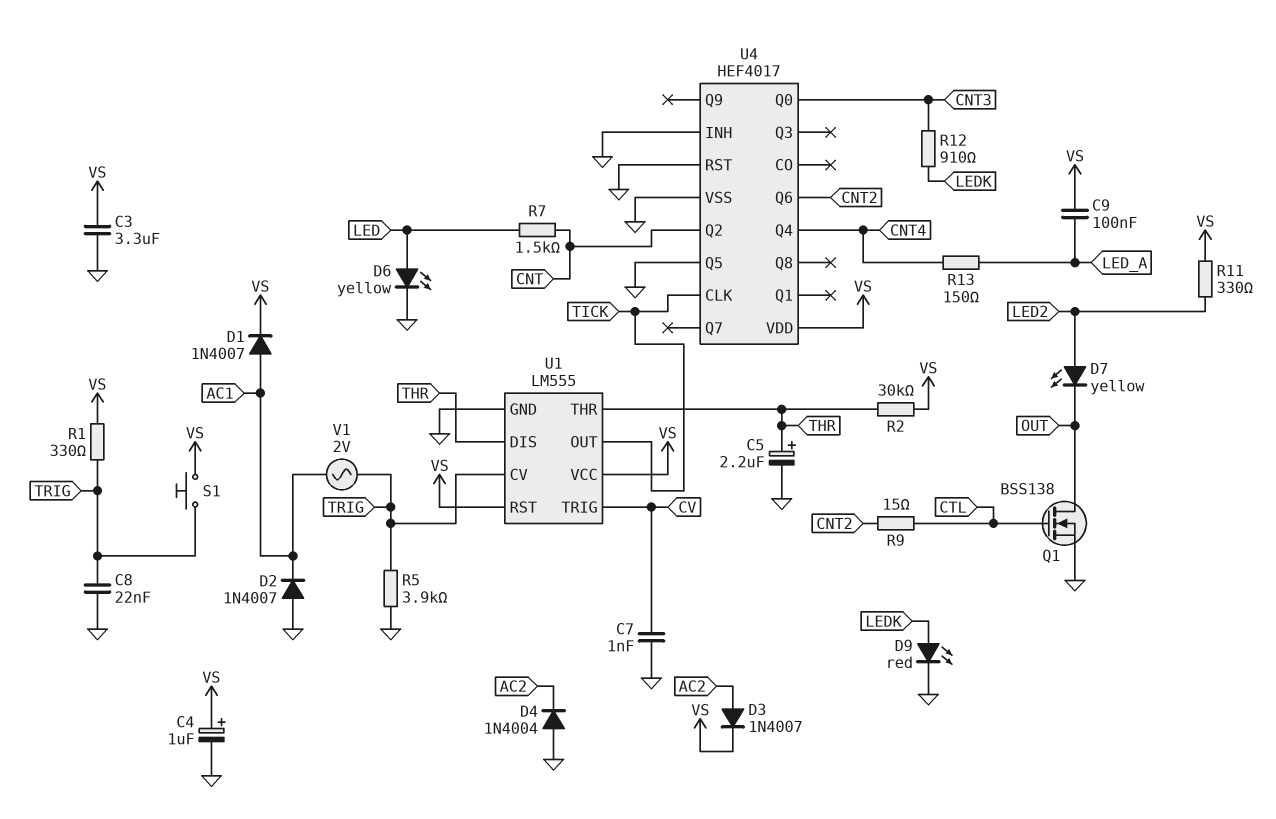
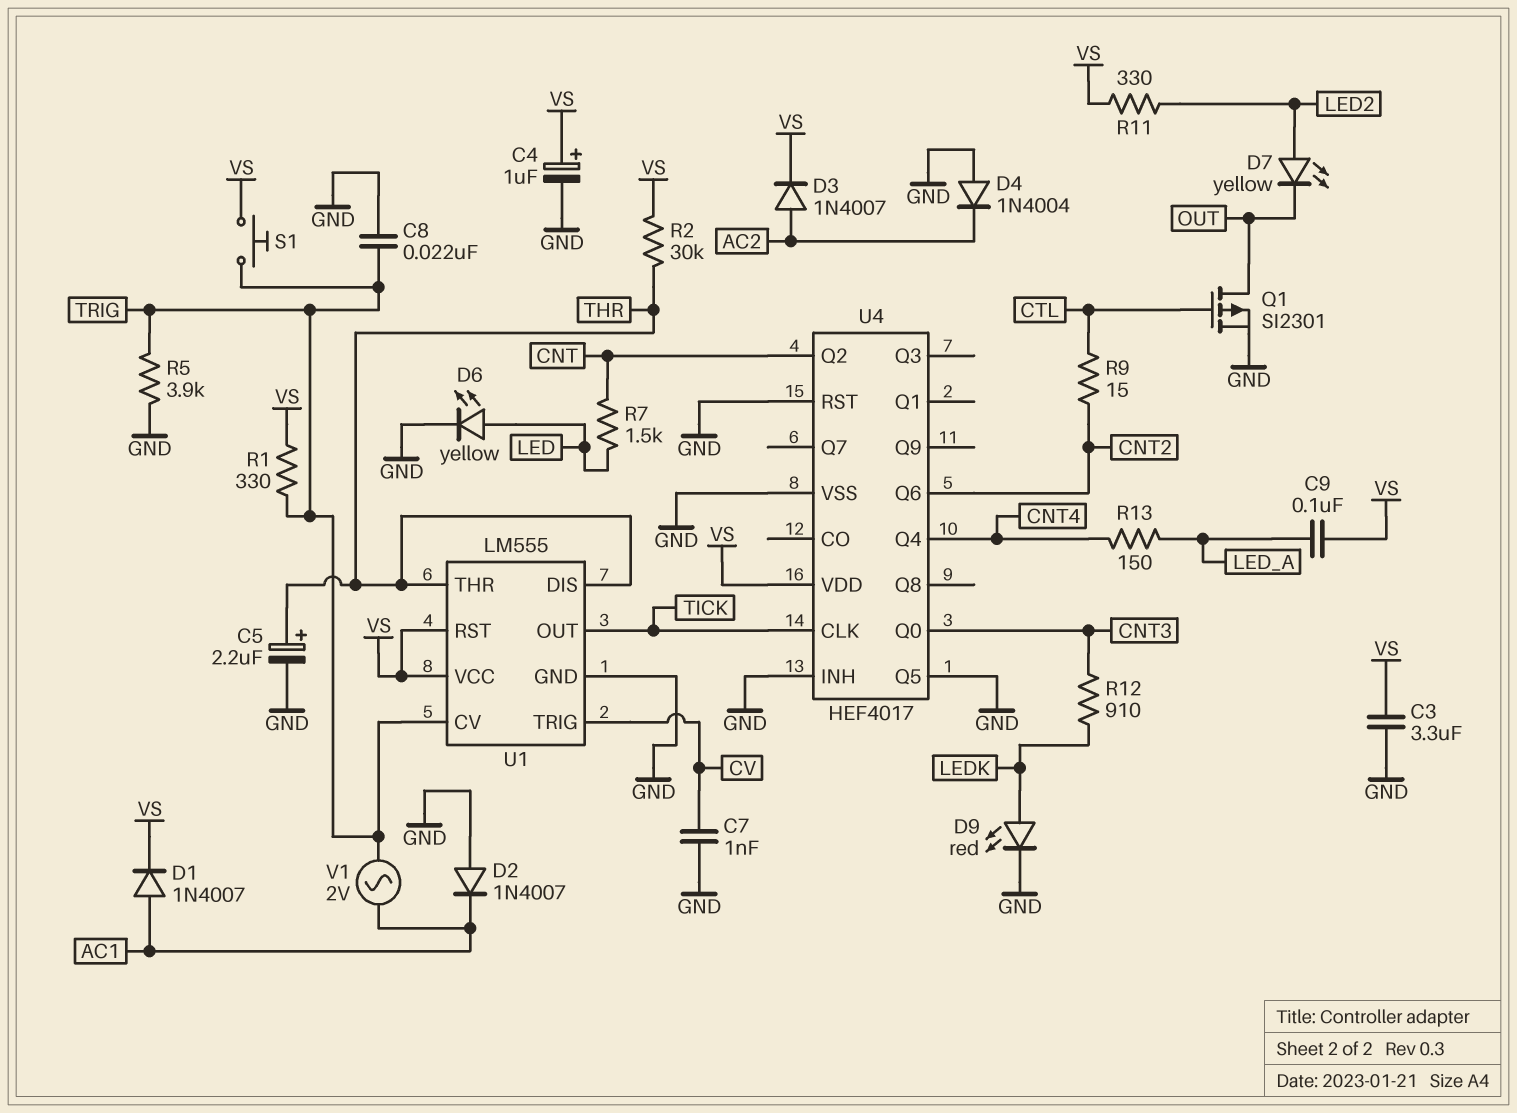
Q1: NMOS BSS138 (G CTL, D OUT, S GND) -> PMOS SI2301 (G CTL, D OUT, S GND)

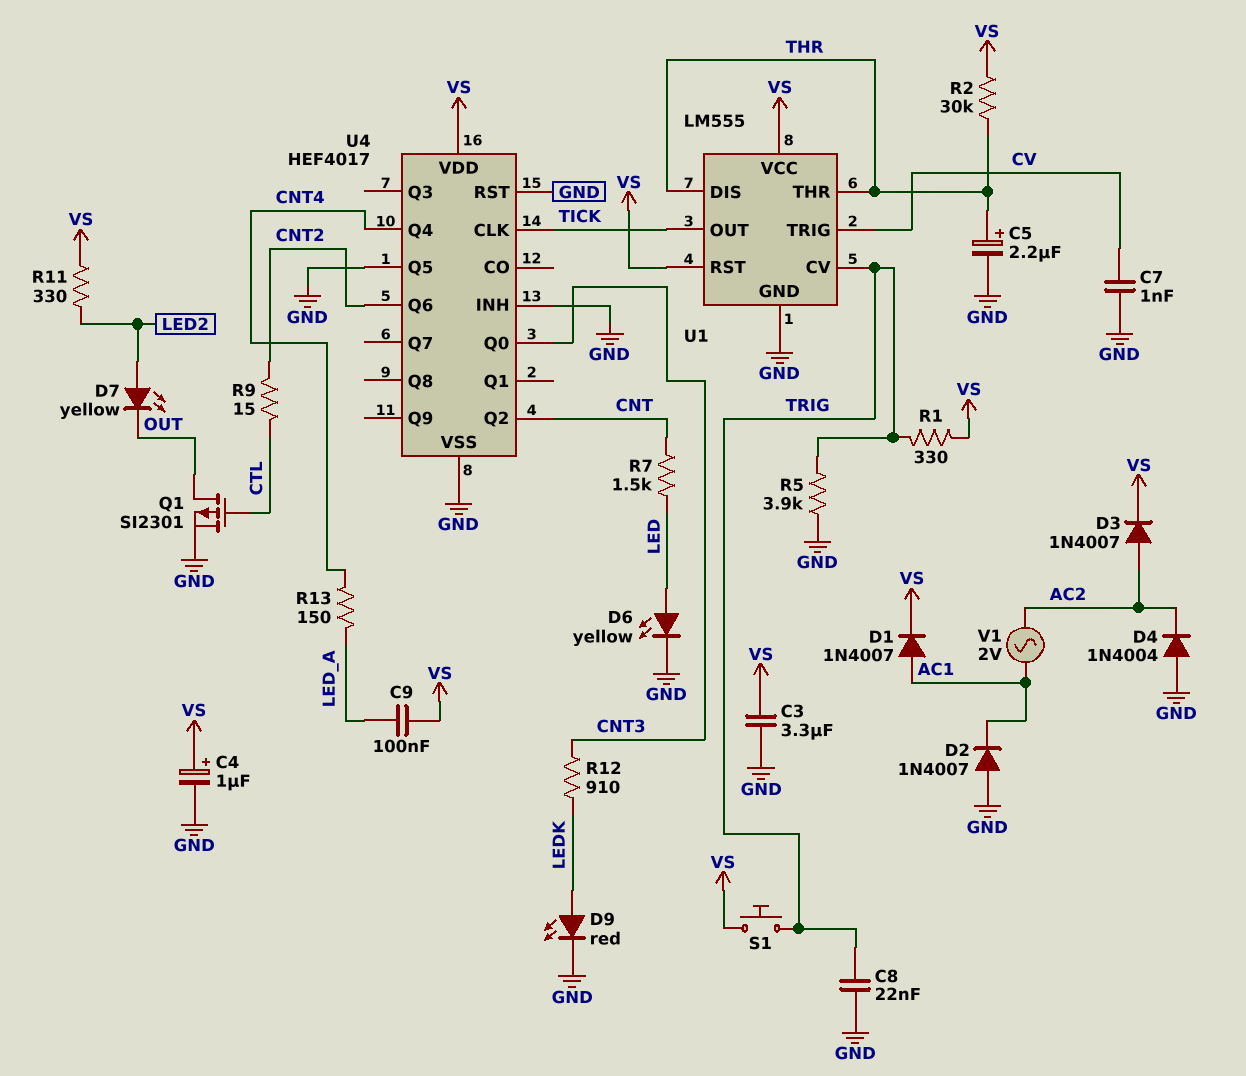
V1: AC 2V (AC1, TRIG) -> AC 2V (AC1, AC2)

